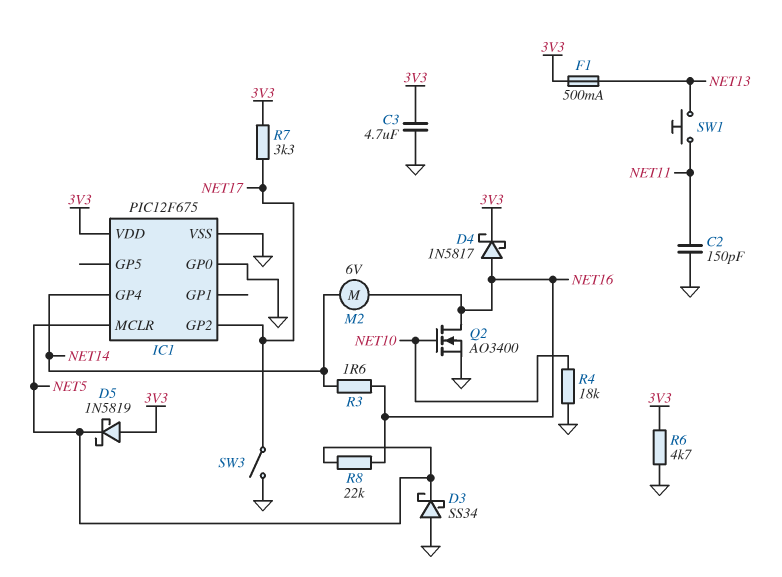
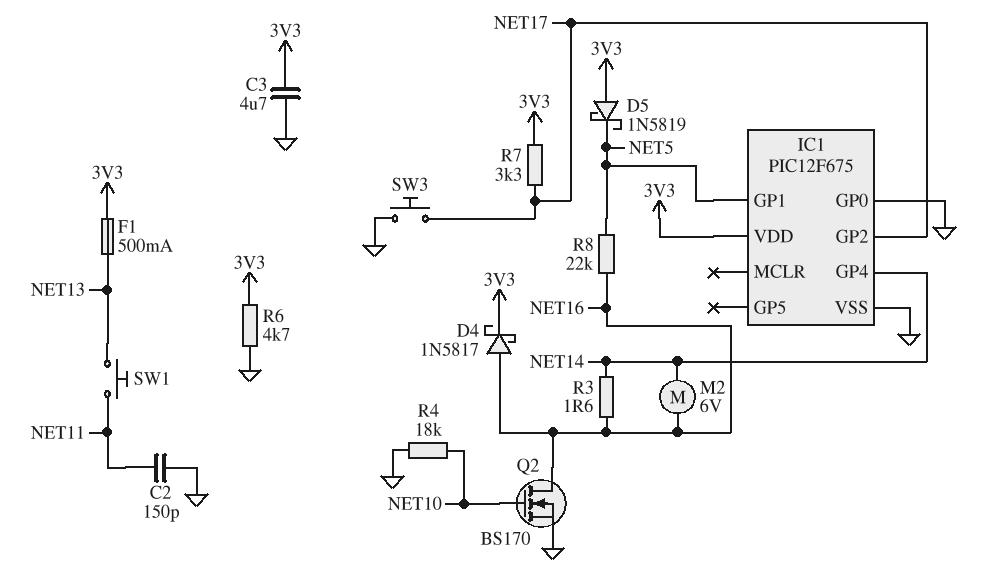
D3: schottky SS34 (A GND, K NET5) -> none
IC1 pin GP1: none -> NET5
IC1 pin MCLR: NET5 -> none
Q2: NMOS AO3400 (G NET10, D NET16, S GND) -> NMOS BS170 (G NET10, D NET16, S GND)
SW3: switch (GND, NET17) -> button (GND, NET17)

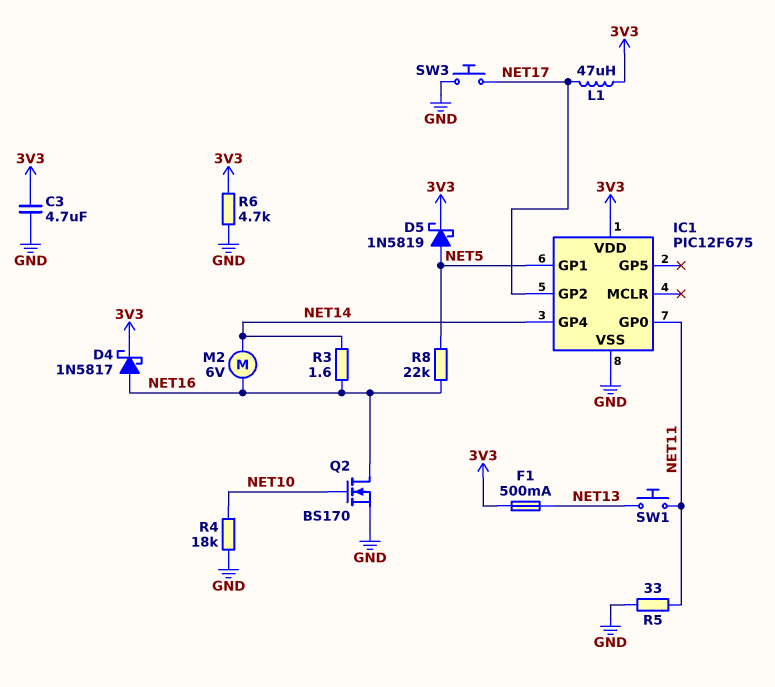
C2: 150pF (GND, NET11) -> none
D5: schottky 1N5819 (A 3V3, K NET5) -> schottky 1N5819 (A NET5, K 3V3)
IC1 pin GP0: GND -> NET11
L1: none -> 47uH (3V3, NET17)
R5: none -> 33 (GND, NET11)
R7: 3.3k (3V3, NET17) -> none

